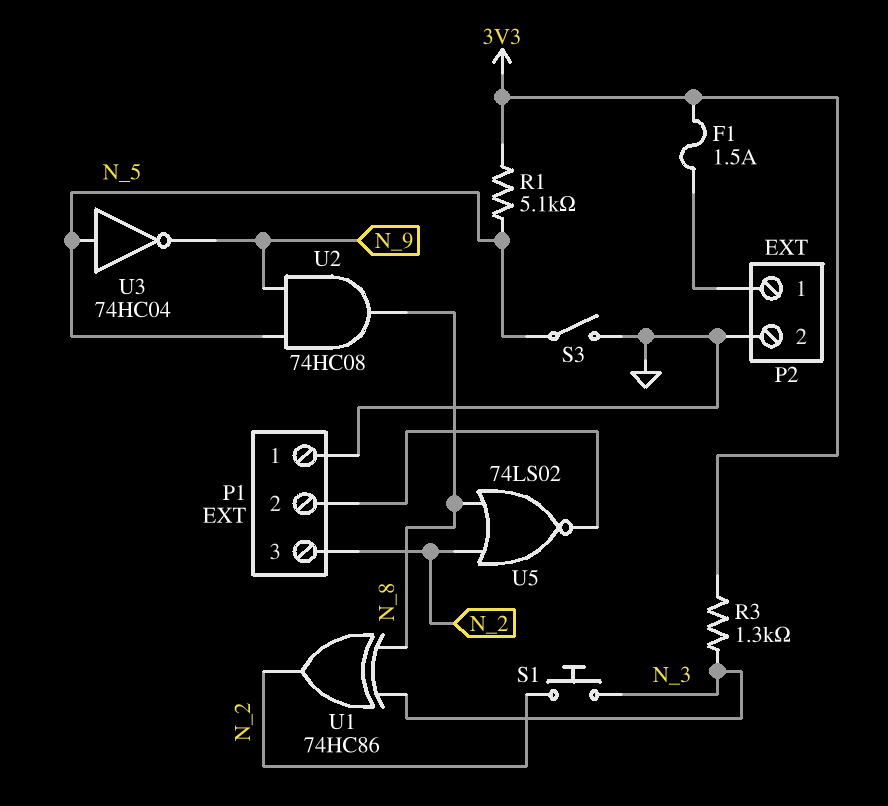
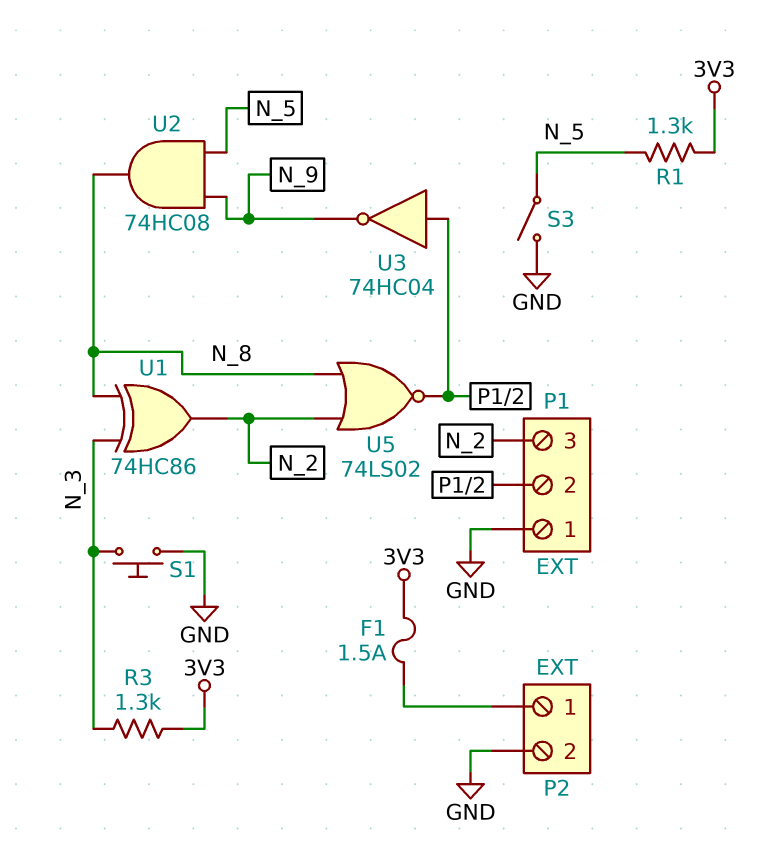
R1: 5.1k (3V3, N_5) -> 1.3k (3V3, N_5)
S1: button (N_2, N_3) -> button (GND, N_3)
U3: NOT 74HC04 (in N_5, out N_9) -> NOT 74HC04 (in P1/2, out N_9)

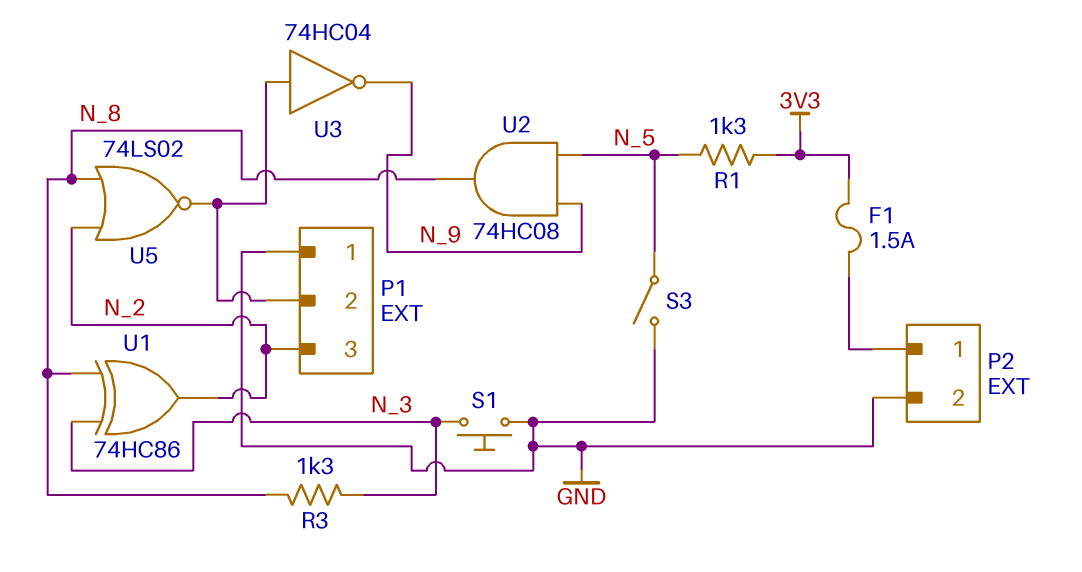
R3: 1.3k (3V3, N_3) -> 1.3k (N_3, N_8)

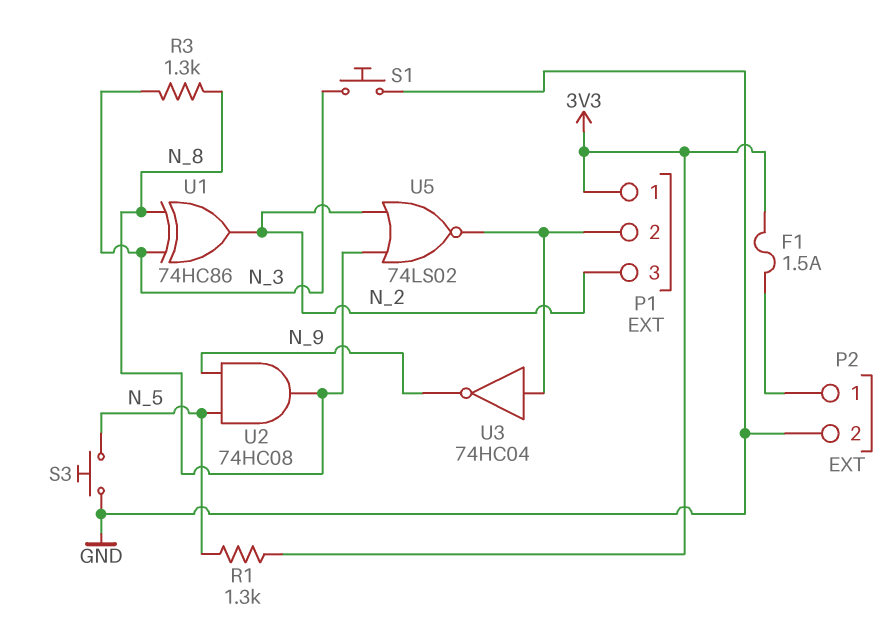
P1 pin 1: GND -> 3V3
S3: switch (GND, N_5) -> button (GND, N_5)

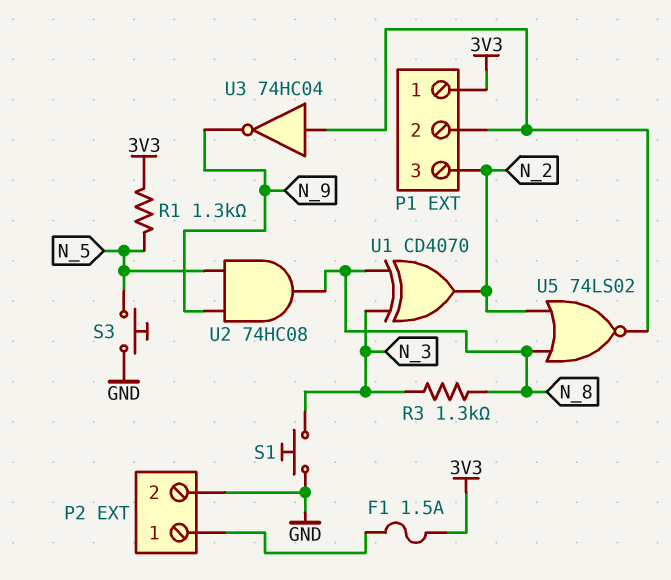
U1: XOR 74HC86 (in N_3, in N_8, out N_2) -> XOR CD4070 (in N_3, in N_8, out N_2)

